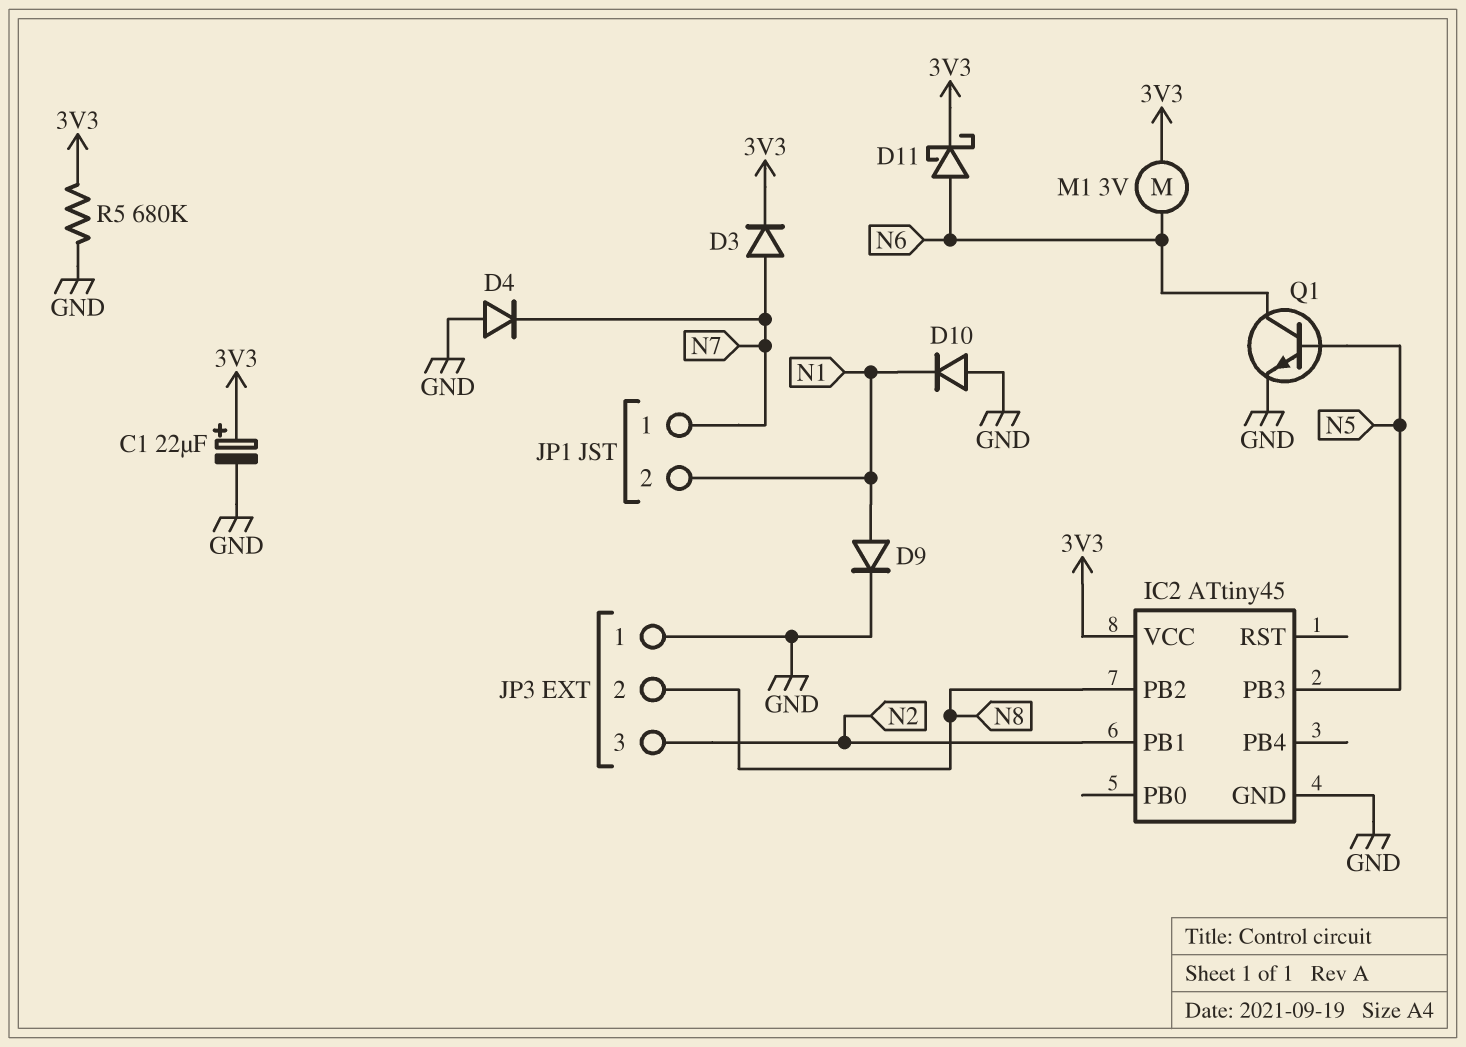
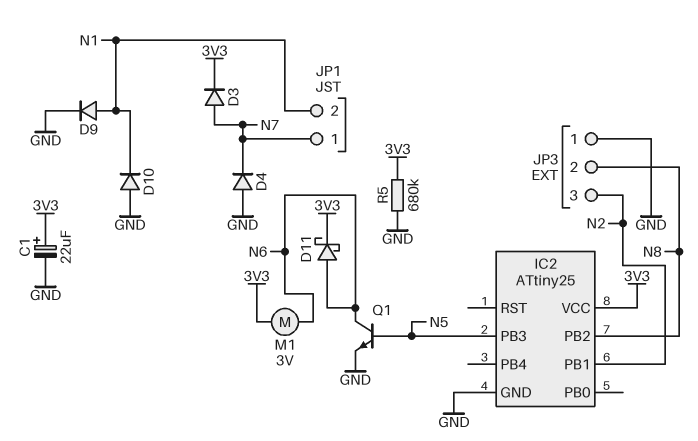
IC2: ATtiny45 -> ATtiny25

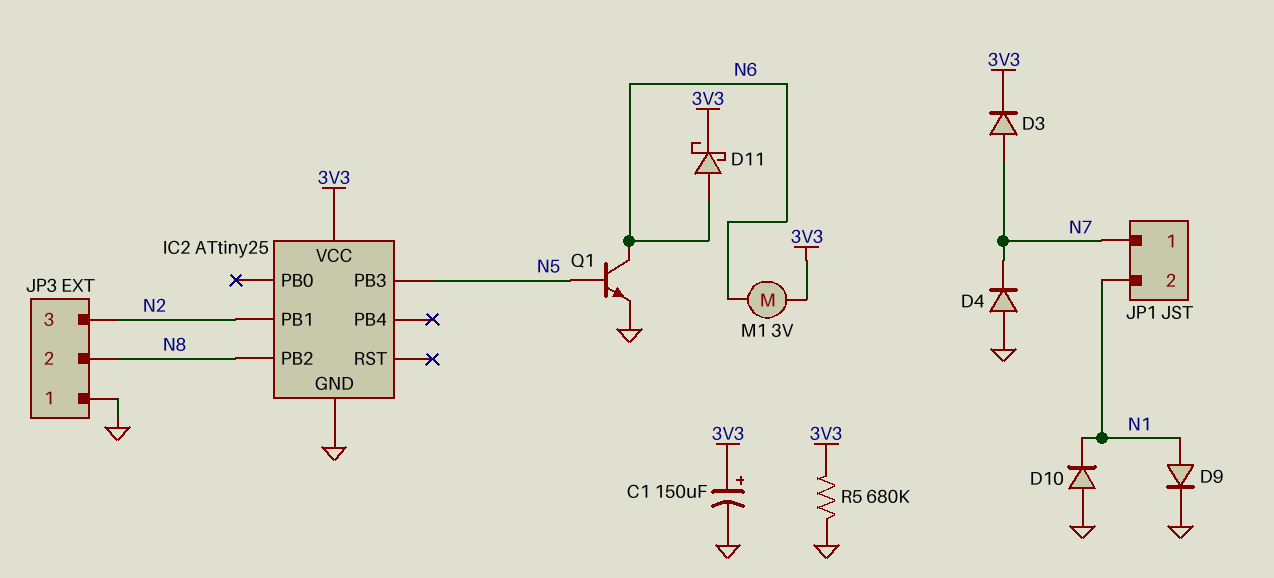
C1: 22uF (plus 3V3, minus GND) -> 150uF (plus 3V3, minus GND)

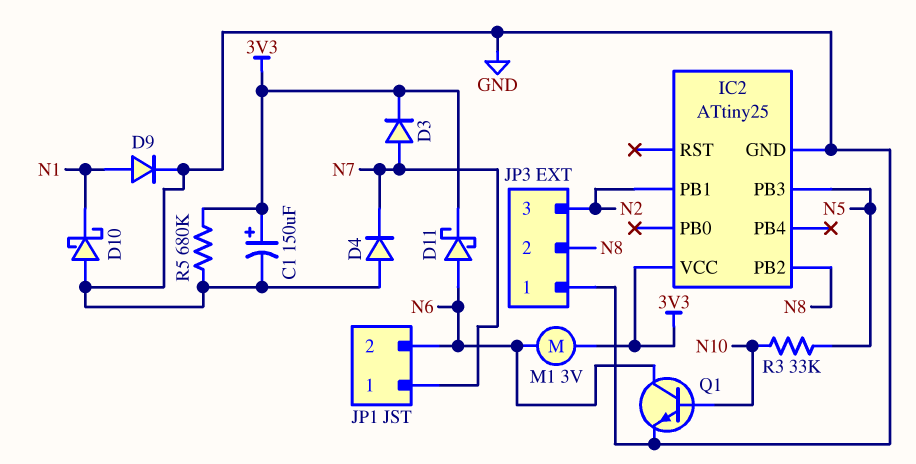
D10: diode (A GND, K N1) -> schottky (A GND, K N1)
JP1 pin 2: N1 -> N6
Q1: NPN (B N5, C N6, E GND) -> NPN (B N10, C N6, E GND)
R3: none -> 33k (N5, N10)

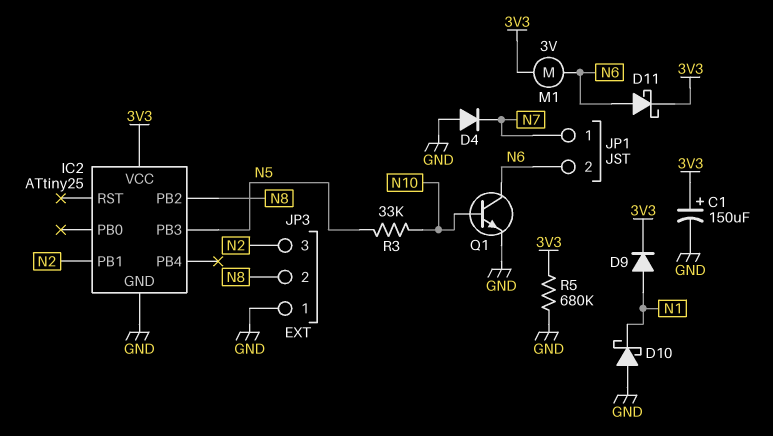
D3: diode (A N7, K 3V3) -> none
D9: diode (A N1, K GND) -> diode (A N1, K 3V3)

